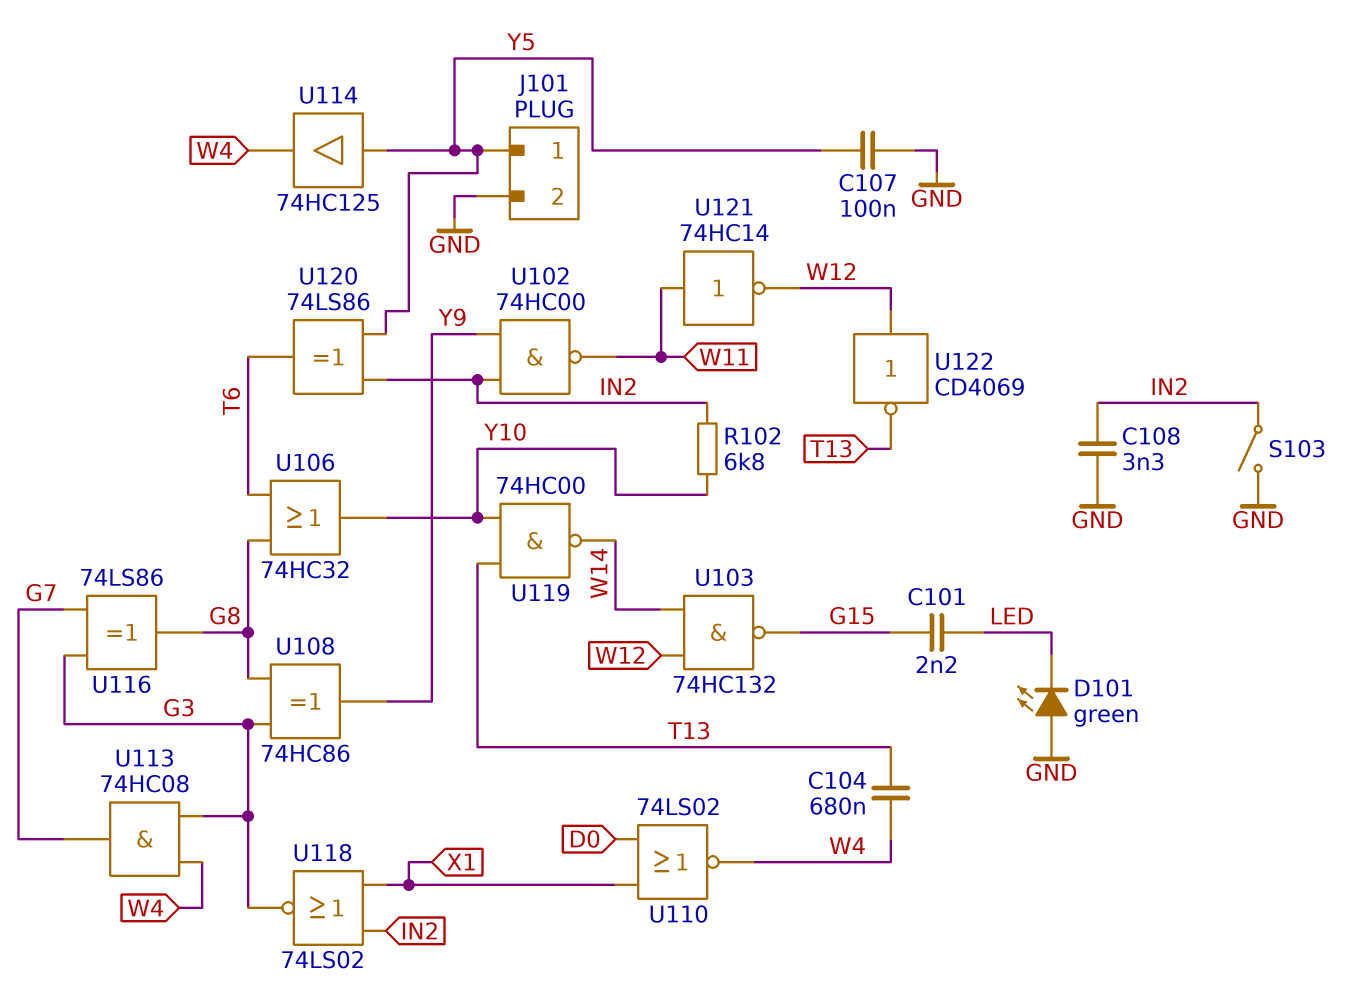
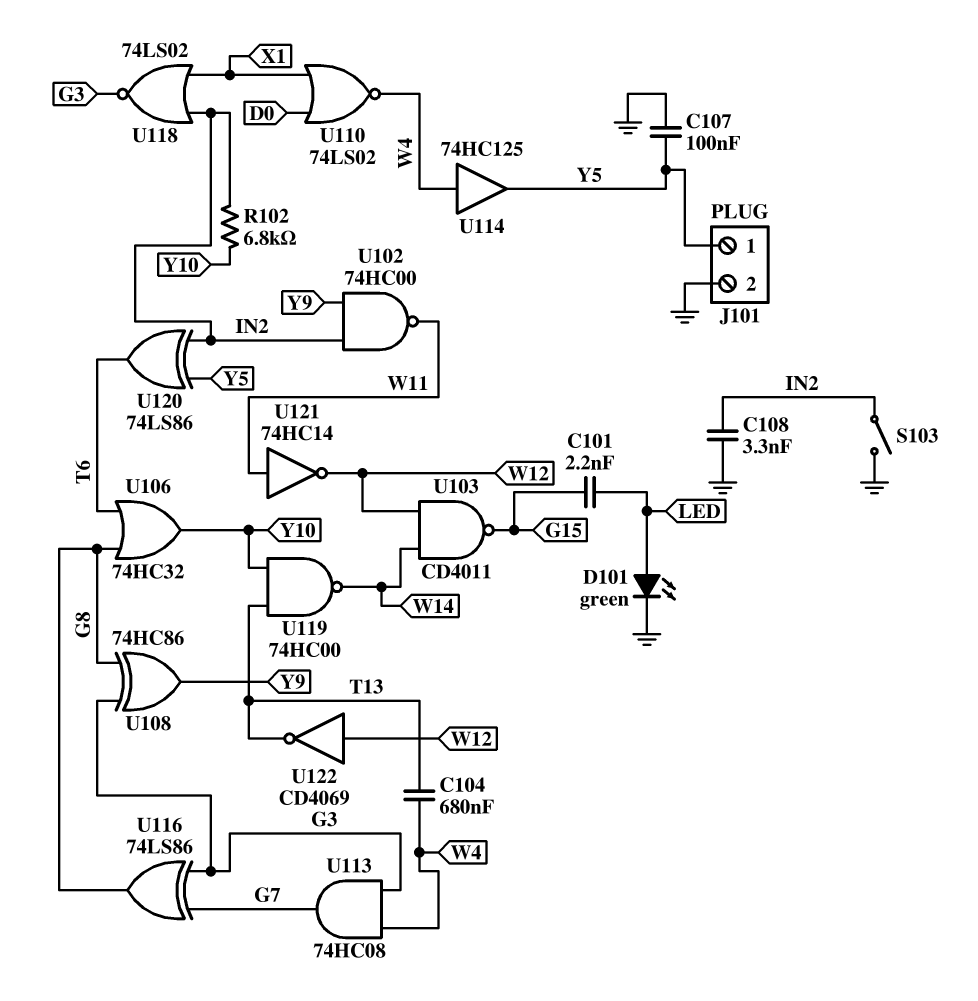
D101: LED green (A GND, K LED) -> LED green (A LED, K GND)
U103: NAND 74HC132 (in W12, in W14, out G15) -> NAND CD4011 (in W12, in W14, out G15)
U114: buffer 74HC125 (in Y5, out W4) -> buffer 74HC125 (in W4, out Y5)

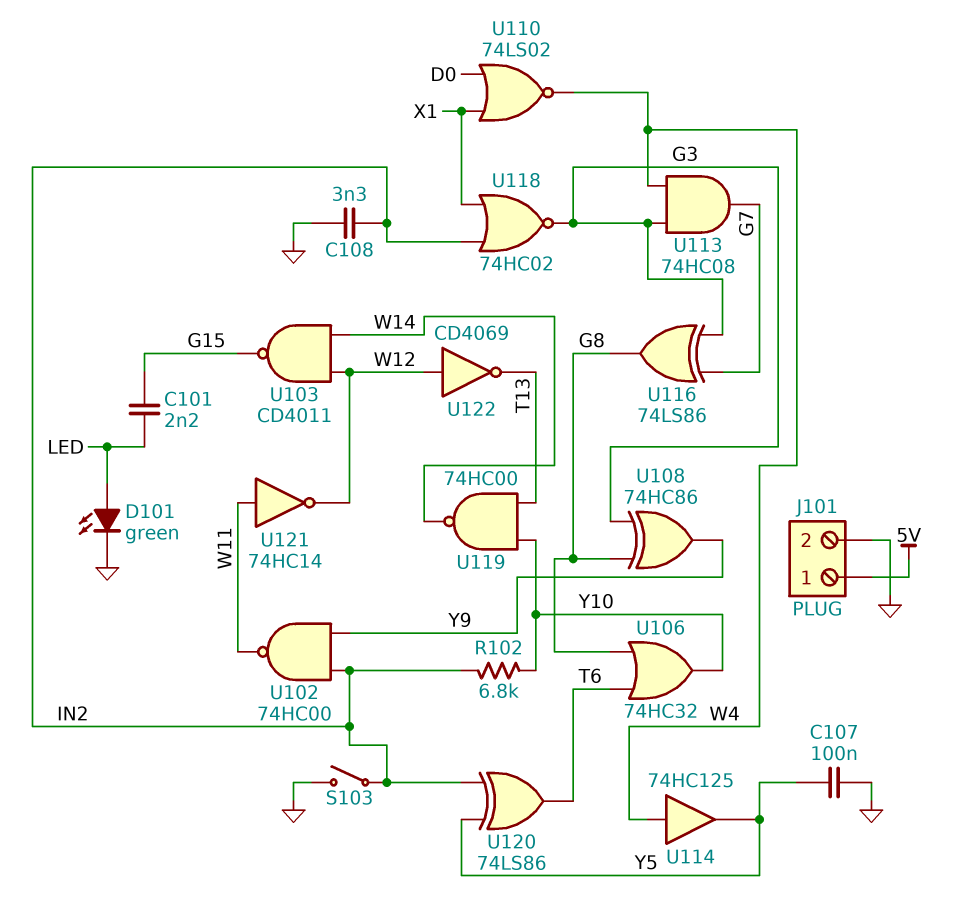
C104: 680nF (T13, W4) -> none
J101 pin 1: Y5 -> 5V
U118: NOR 74LS02 (in IN2, in X1, out G3) -> NOR 74HC02 (in IN2, in X1, out G3)

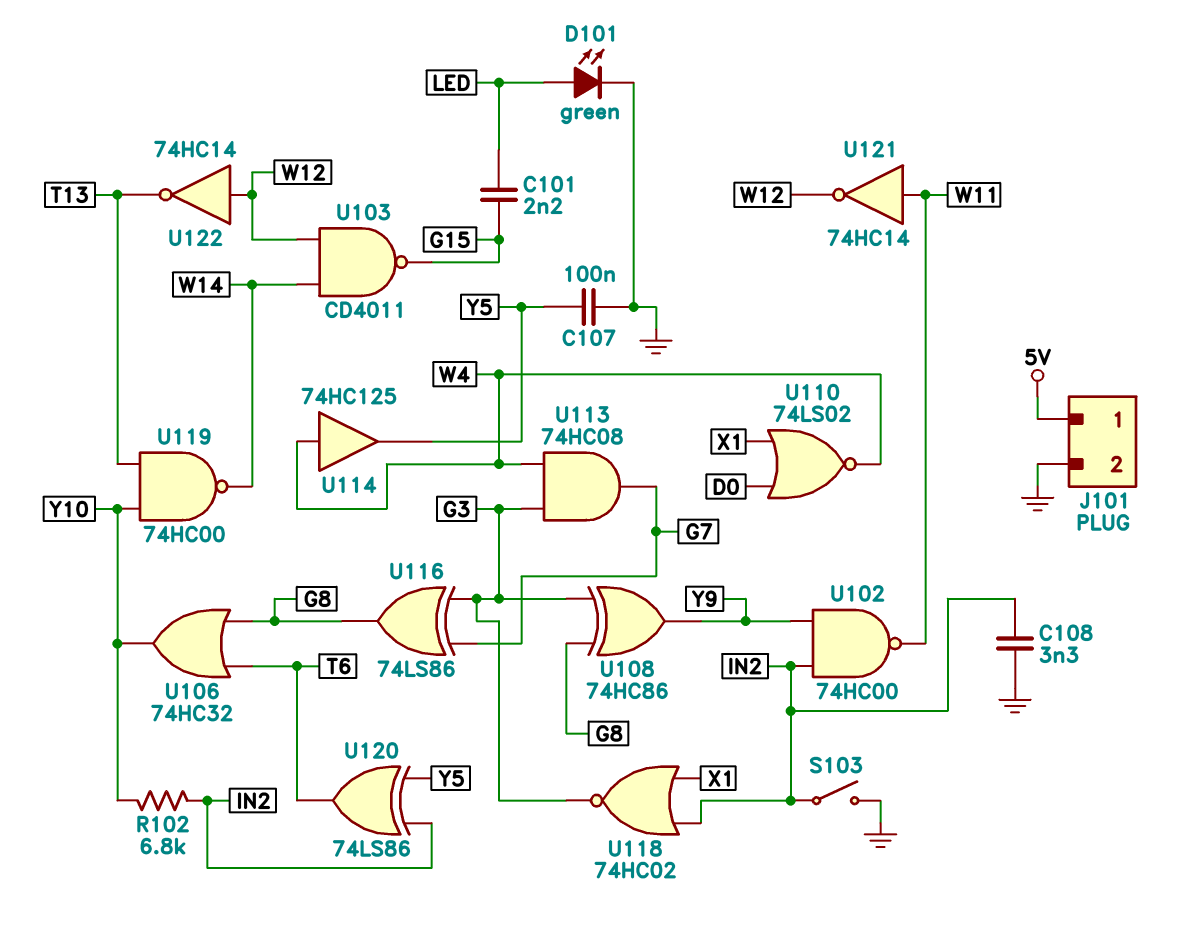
U122: NOT CD4069 (in W12, out T13) -> NOT 74HC14 (in W12, out T13)

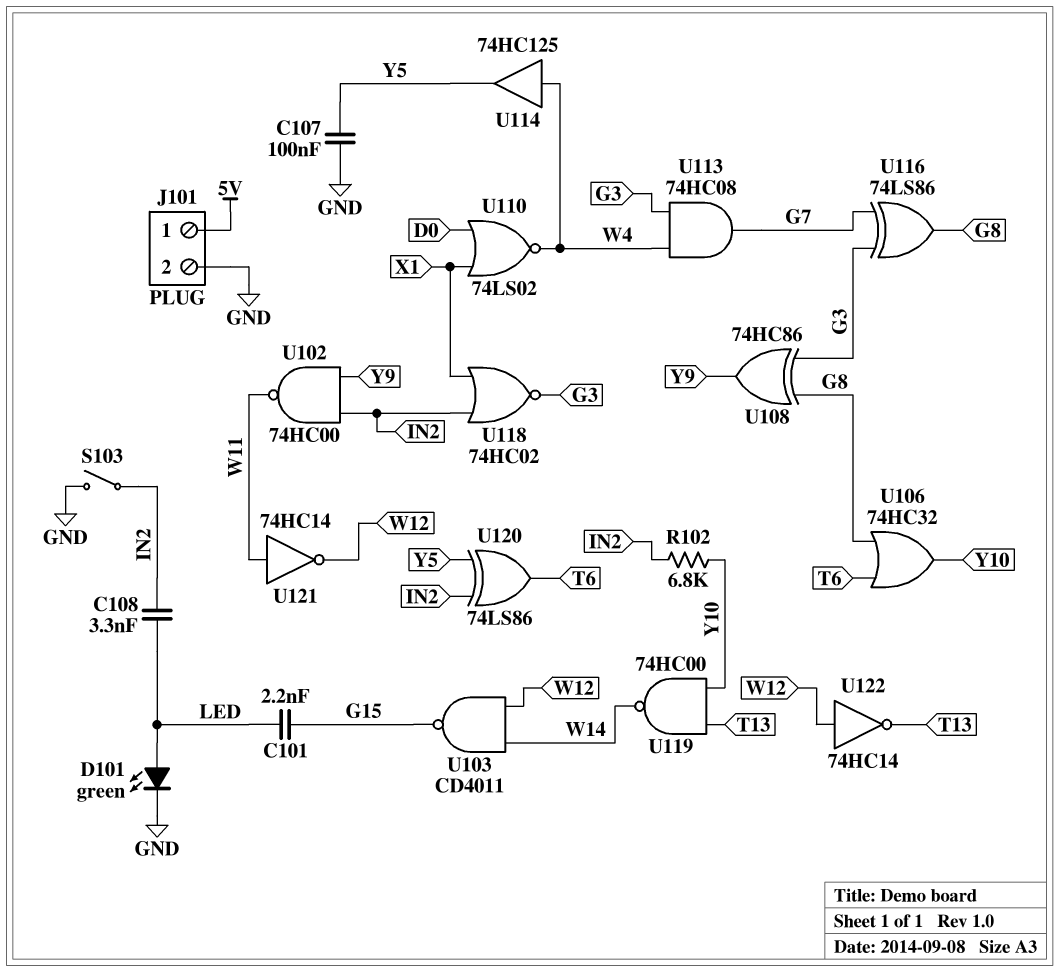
C108: 3.3nF (GND, IN2) -> 3.3nF (IN2, LED)

